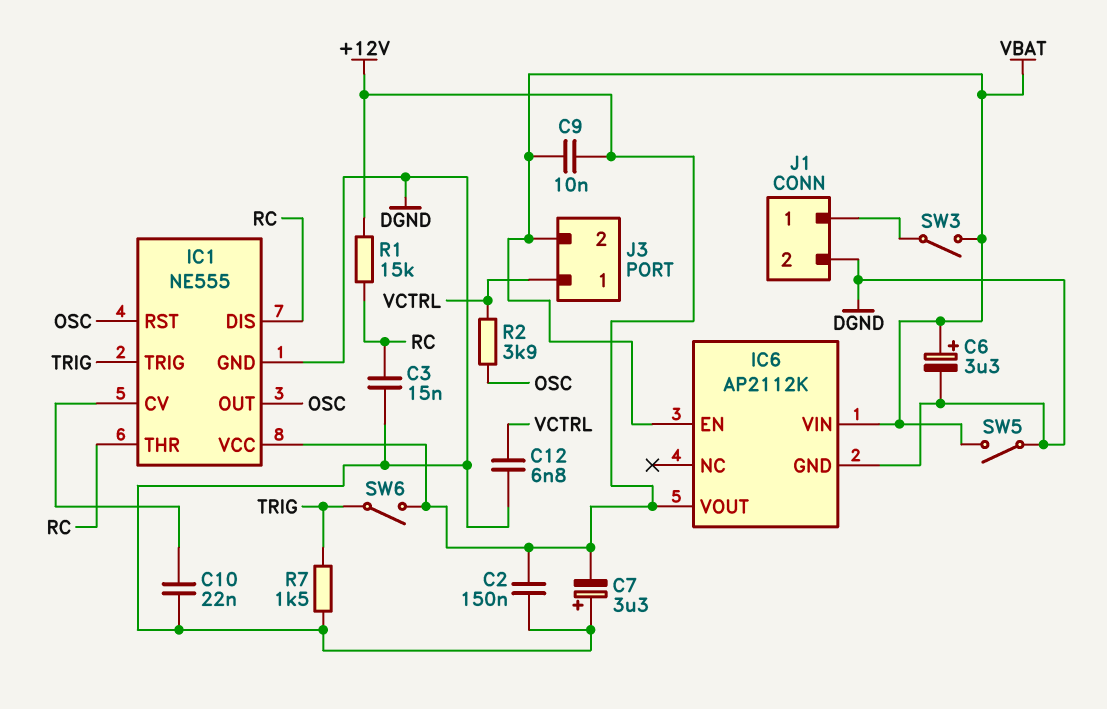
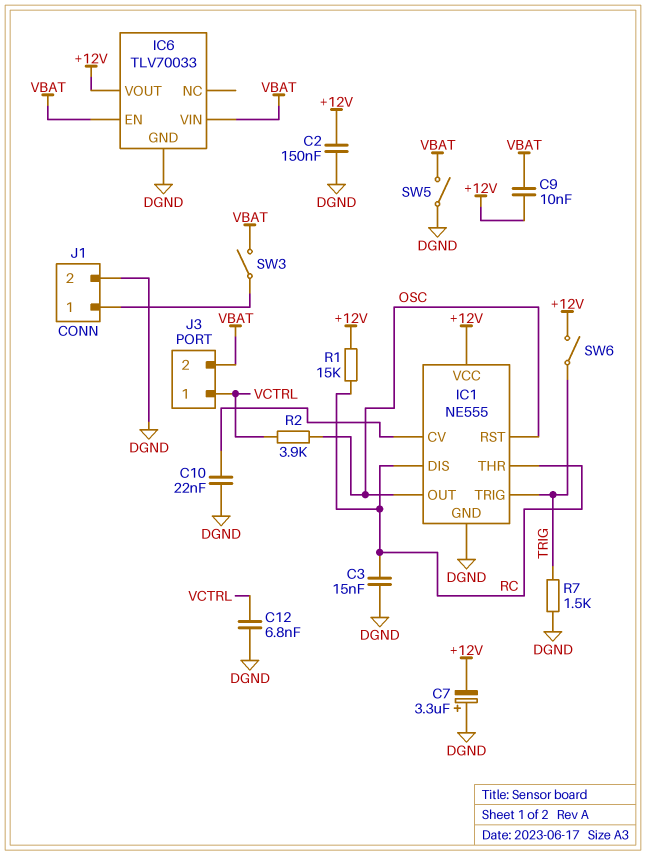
C6: 3.3uF (plus VBAT, minus DGND) -> none
IC6: AP2112K -> TLV70033

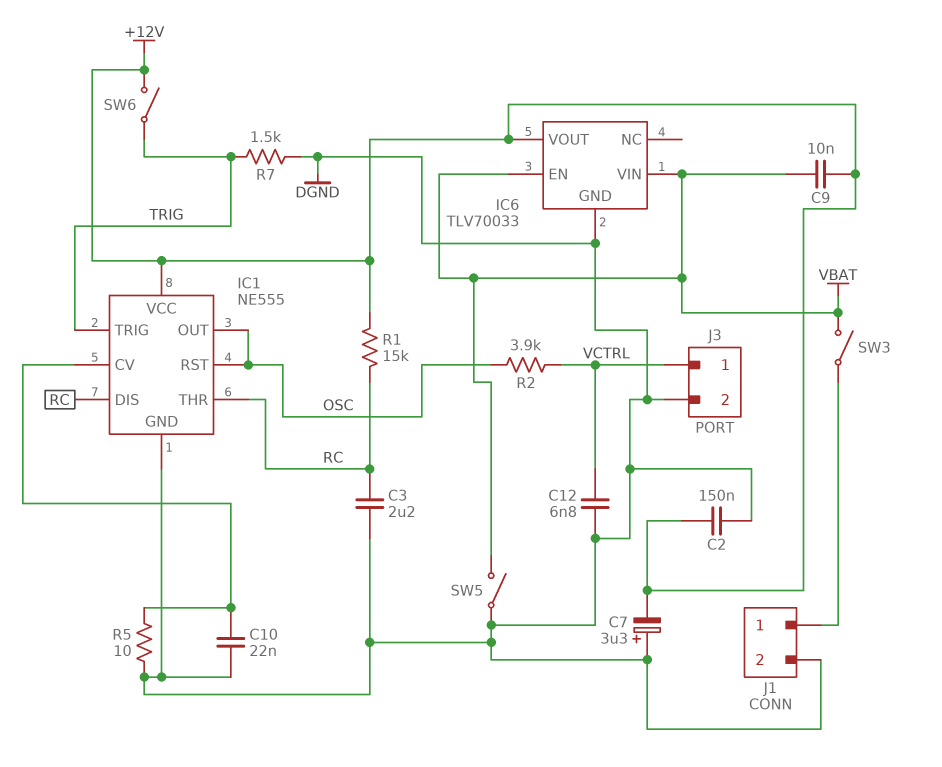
C3: 15nF (DGND, RC) -> 2.2uF (DGND, RC)
J3 pin 2: VBAT -> DGND
R5: none -> 10 (DGND, IC1/CV)

